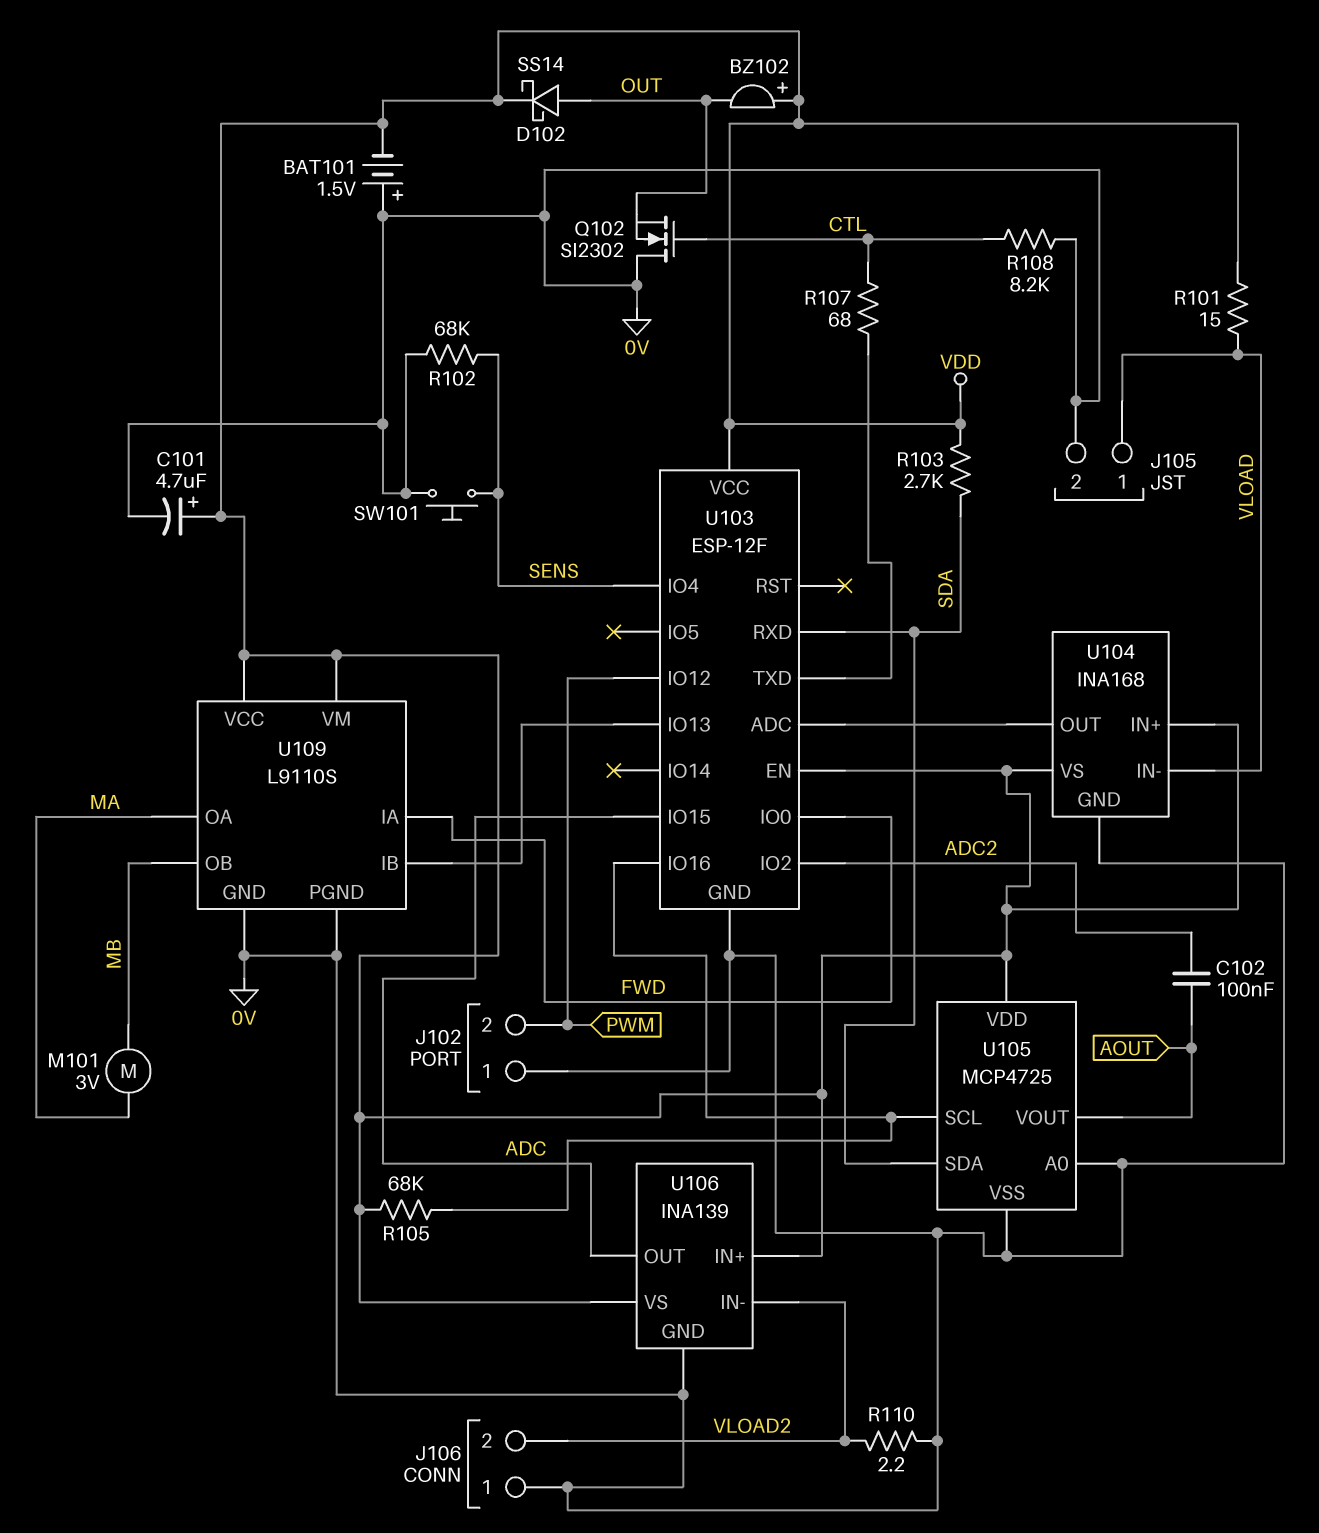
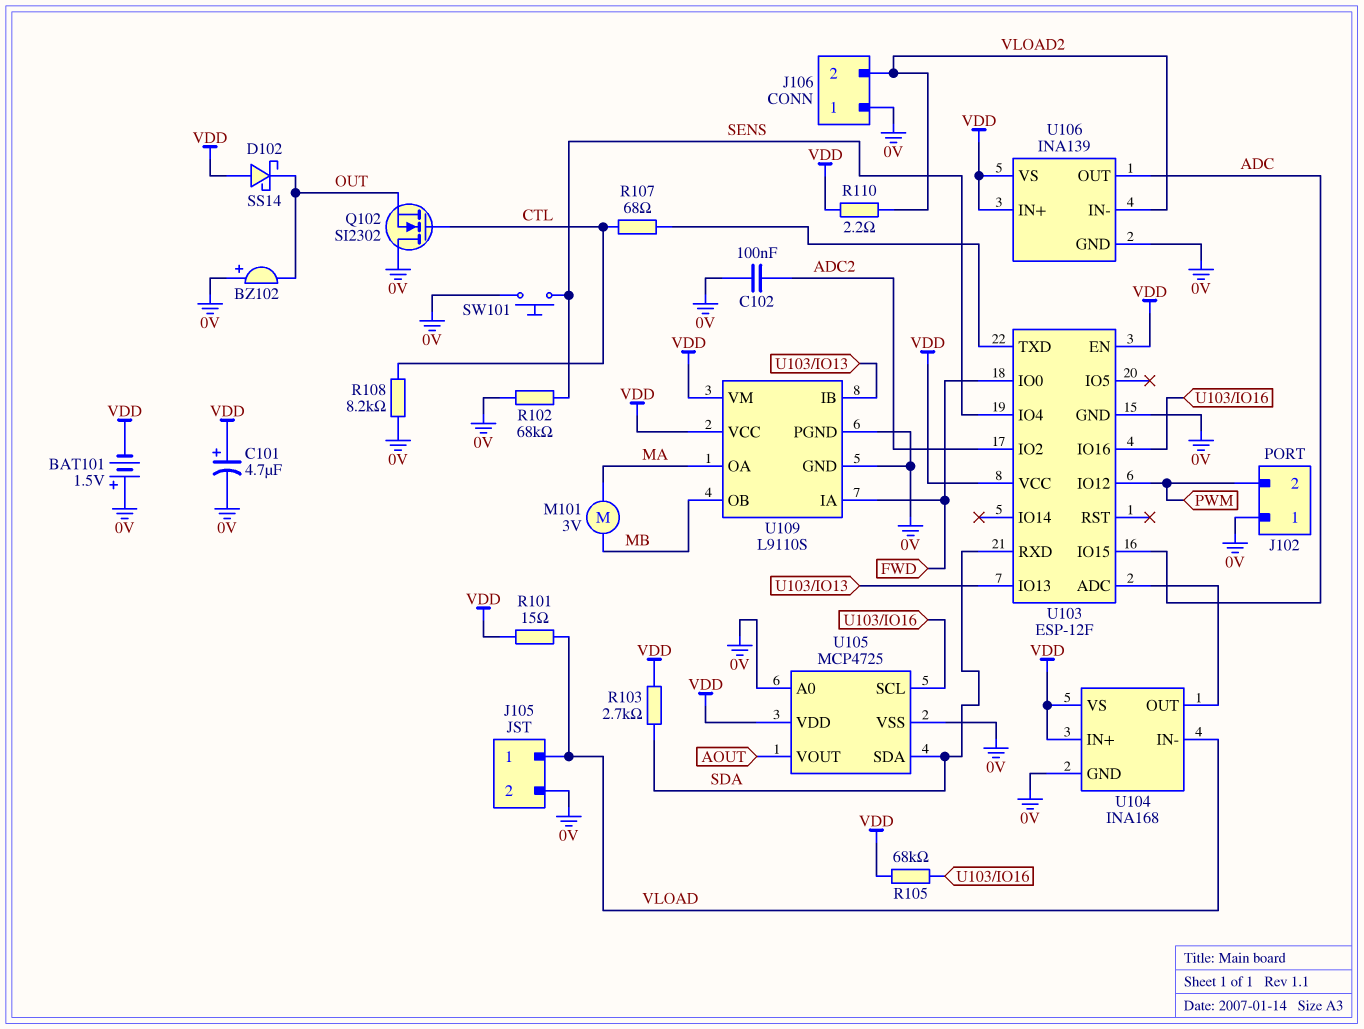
BZ102: buzzer (plus VDD, minus OUT) -> buzzer (plus 0V, minus OUT)
C102: 100nF (ADC2, AOUT) -> 100nF (0V, ADC2)
D102: schottky SS14 (A OUT, K VDD) -> schottky SS14 (A VDD, K OUT)
R110: 2.2 (0V, VLOAD2) -> 2.2 (VDD, VLOAD2)

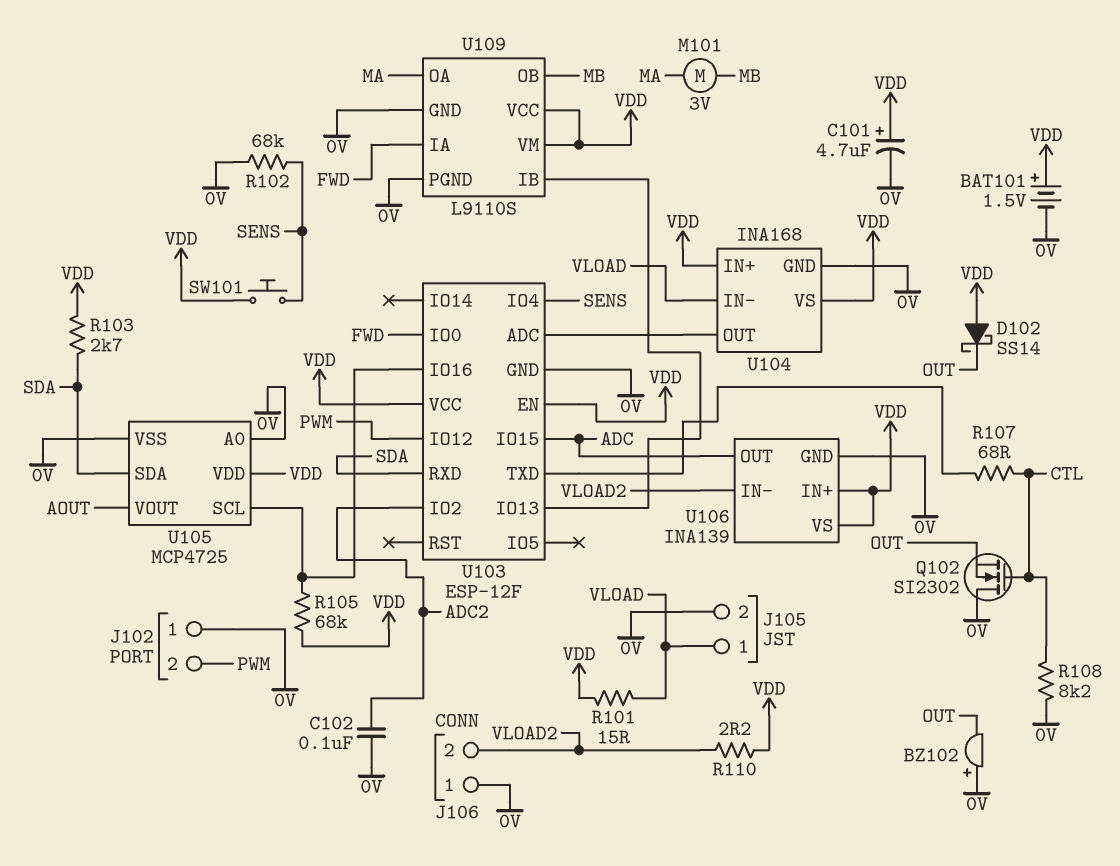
BAT101: 1.5V (plus 0V, minus VDD) -> 1.5V (plus VDD, minus 0V)
SW101: button (0V, SENS) -> button (SENS, VDD)

